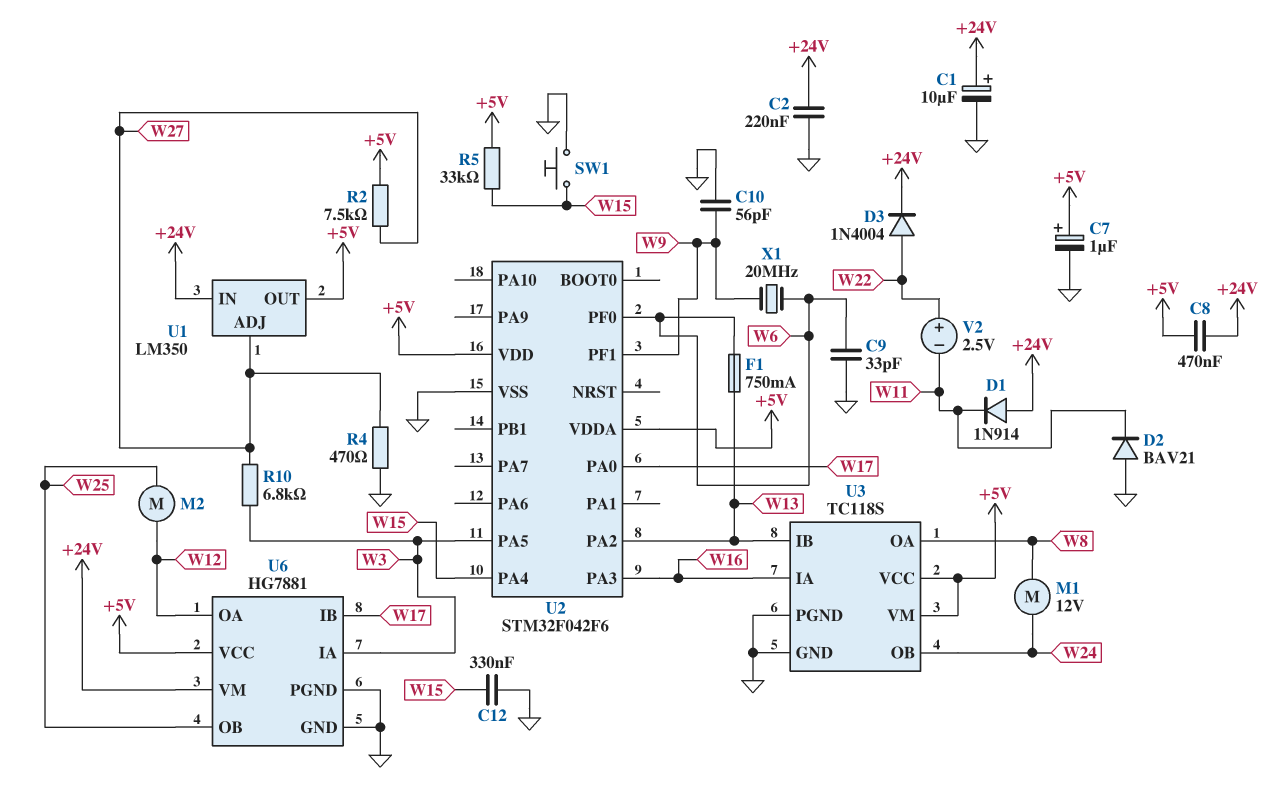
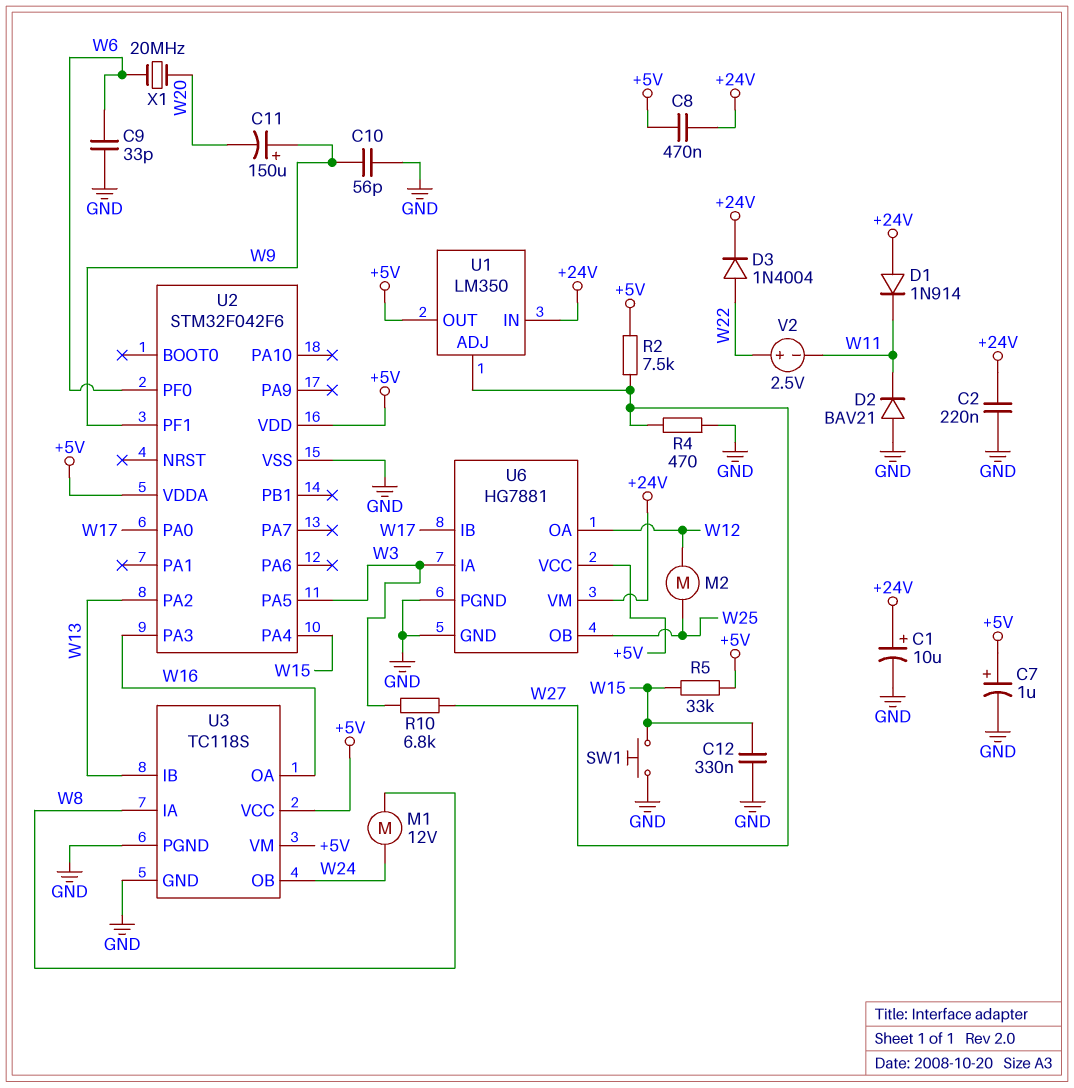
C11: none -> 150uF (plus W9, minus W20)
F1: 750mA (W6, W13) -> none
U3 pin IA: W16 -> W8
U3 pin OA: W8 -> W16
X1: 20MHz (W6, W9) -> 20MHz (W6, W20)

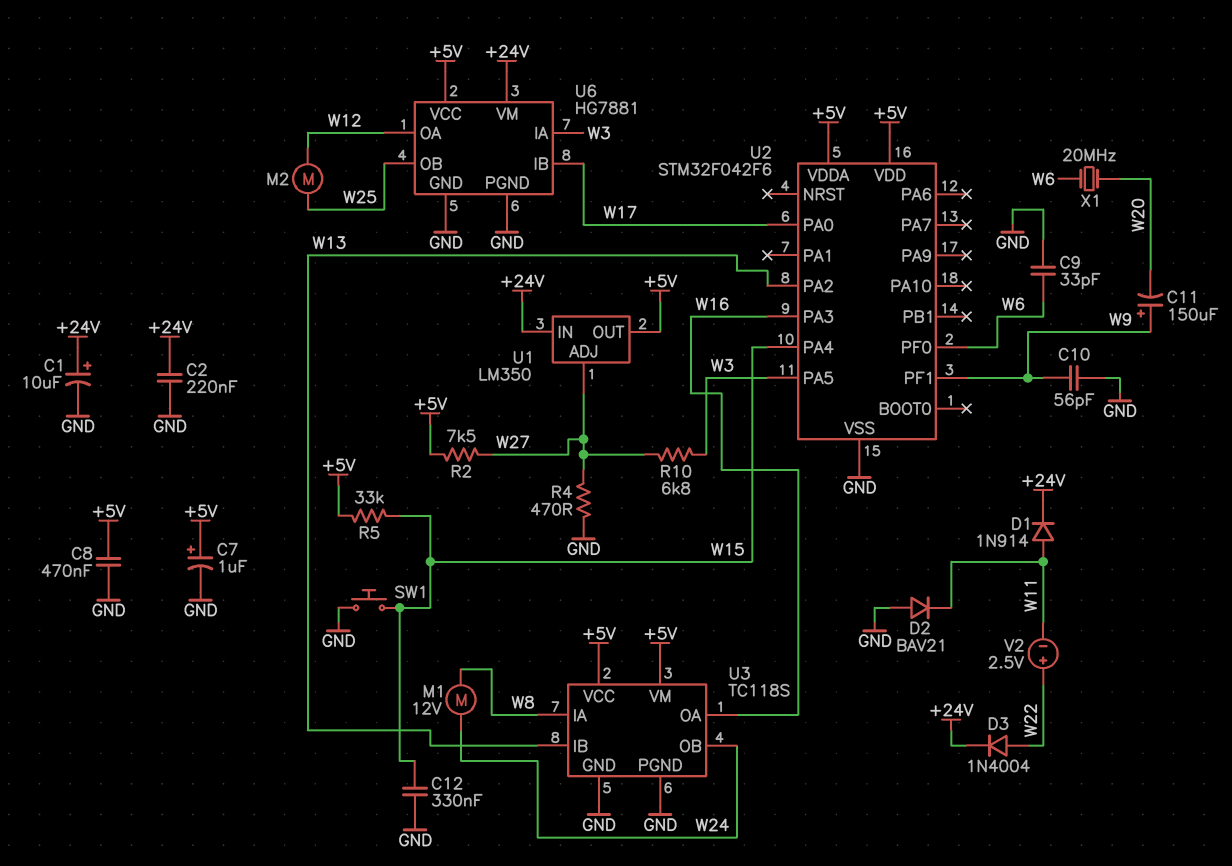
C8: 470nF (+5V, +24V) -> 470nF (+5V, GND)
D1: diode 1N914 (A +24V, K W11) -> diode 1N914 (A W11, K +24V)

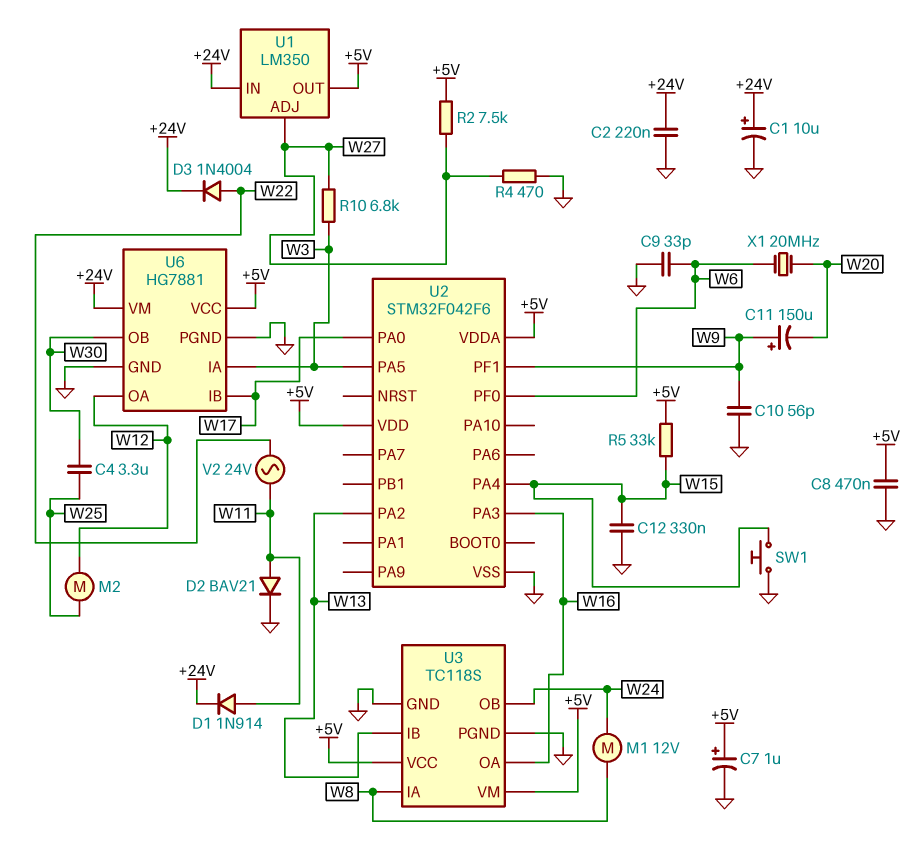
C4: none -> 3.3uF (W25, W30)
D2: diode BAV21 (A GND, K W11) -> diode BAV21 (A W11, K GND)
U6 pin OB: W25 -> W30
V2: 2.5V (plus W22, minus W11) -> AC 24V (W11, W22)

